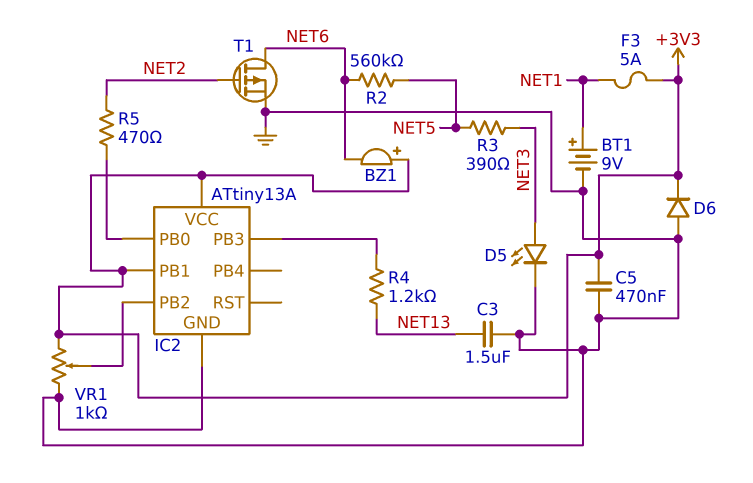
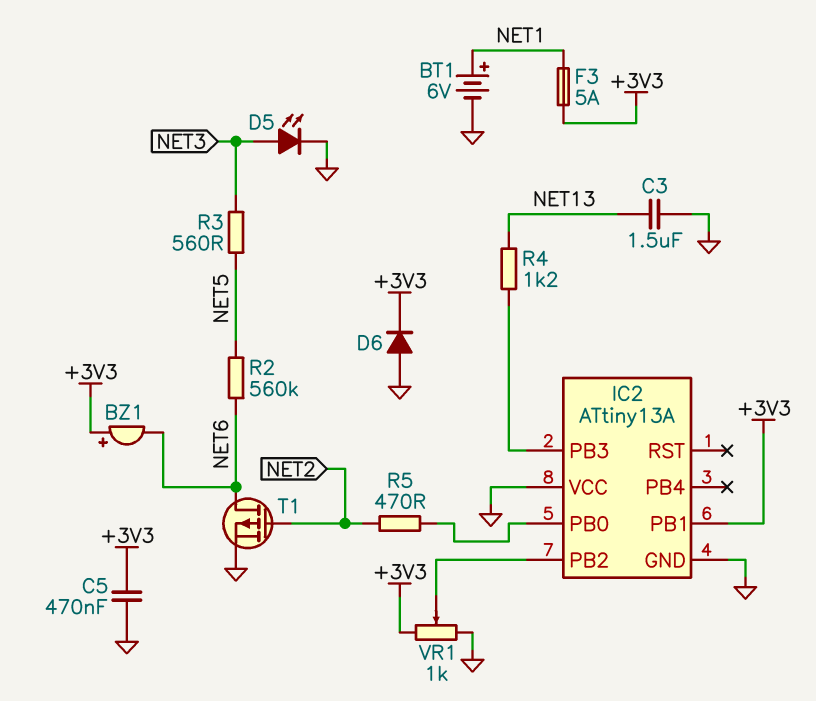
BT1: 9V (plus NET1, minus GND) -> 6V (plus NET1, minus GND)
IC2 pin VCC: +3V3 -> GND
R3: 390 (NET3, NET5) -> 560 (NET3, NET5)

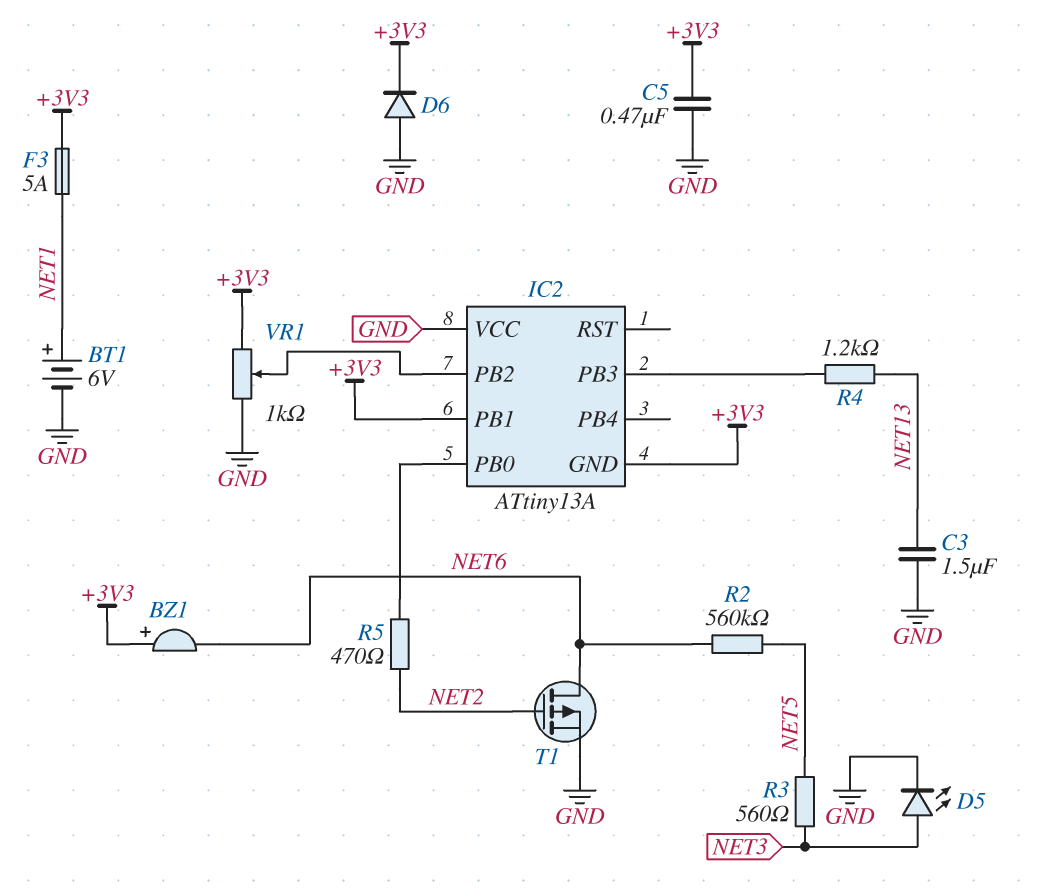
IC2 pin GND: GND -> +3V3

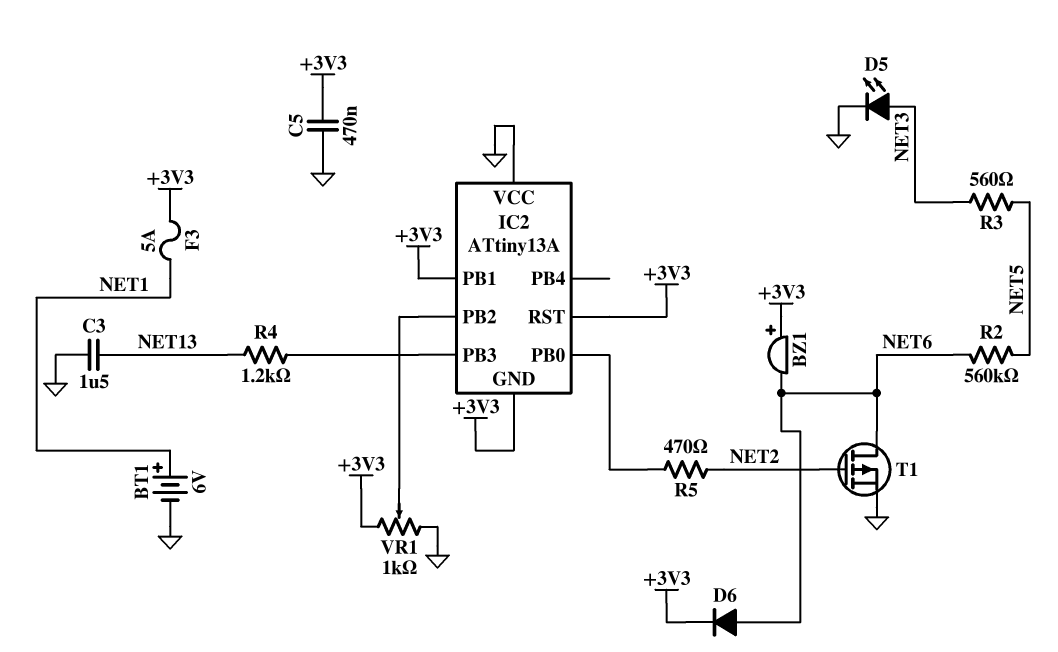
D6: diode (A GND, K +3V3) -> diode (A NET6, K +3V3)
IC2 pin RST: none -> +3V3

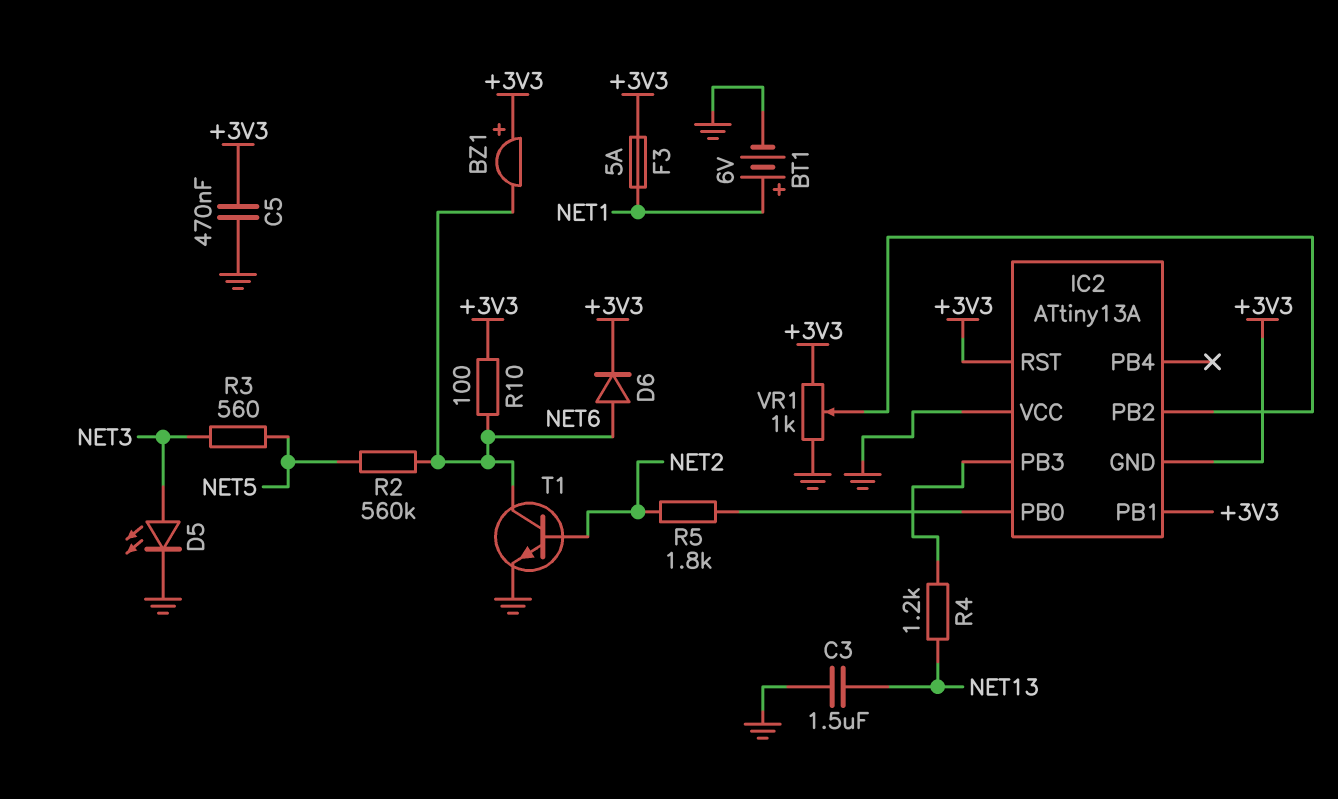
R5: 470 (IC2/PB0, NET2) -> 1.8k (IC2/PB0, NET2)
R10: none -> 100 (+3V3, NET6)
T1: PMOS (G NET2, D NET6, S GND) -> NPN (B NET2, C NET6, E GND)

